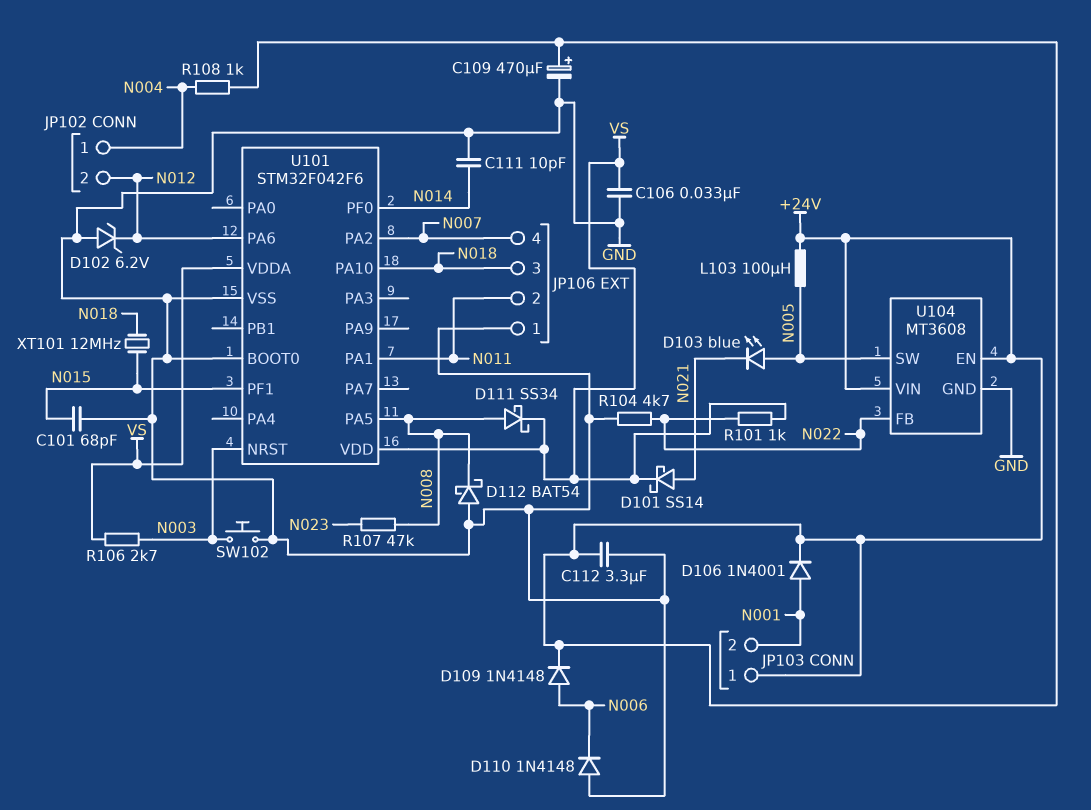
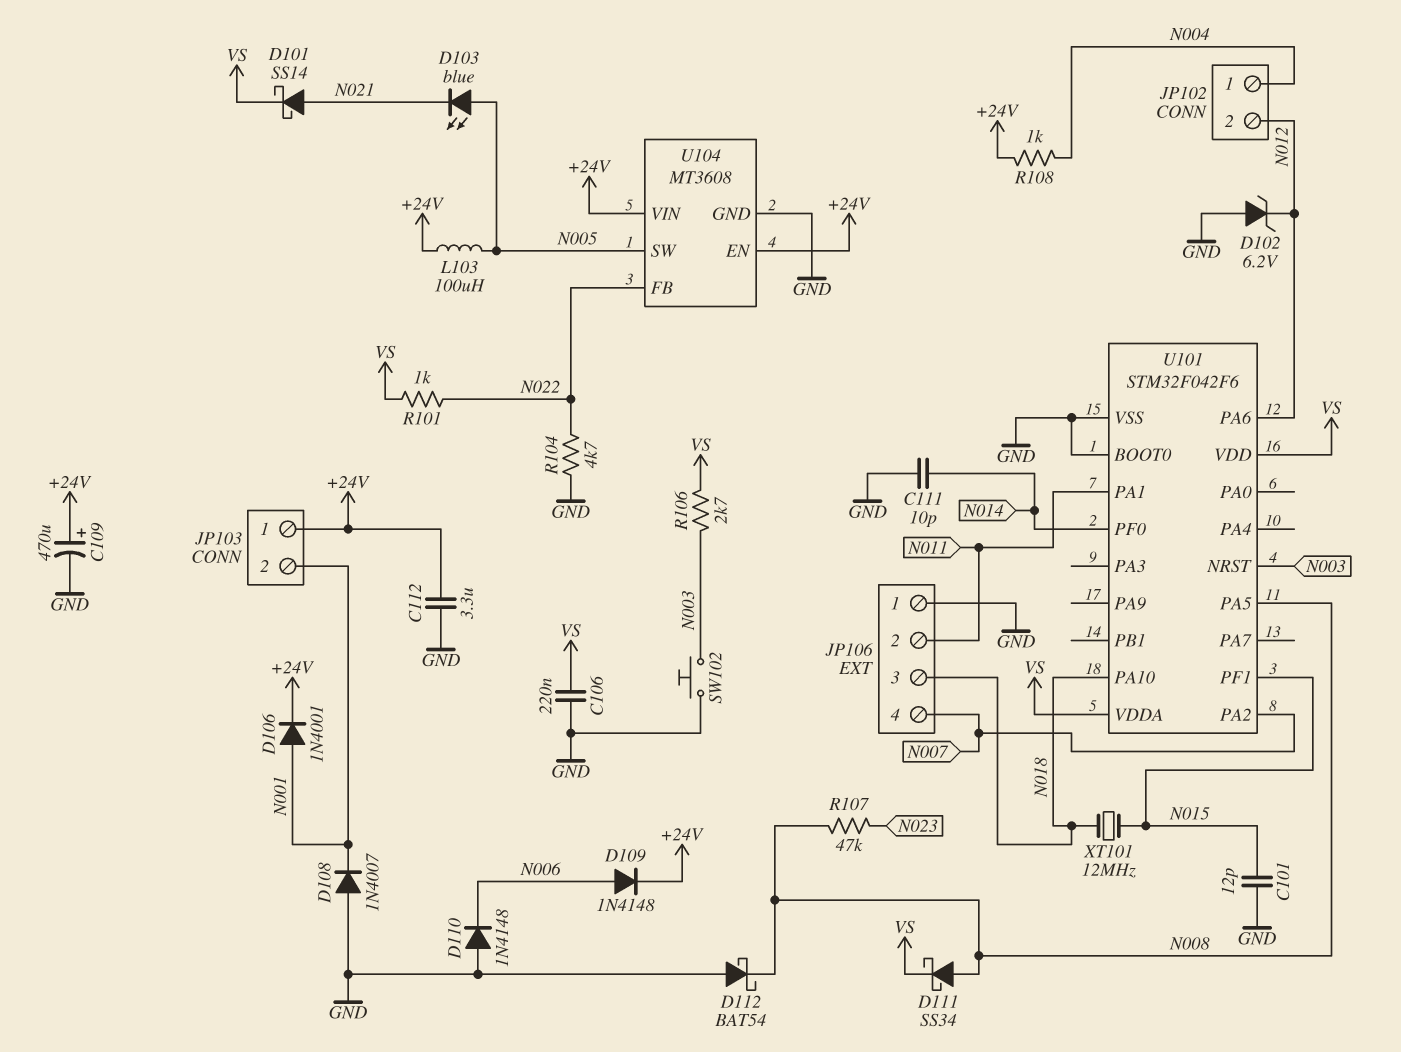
C101: 68pF (GND, N015) -> 12pF (GND, N015)
C106: 33nF (GND, VS) -> 220nF (GND, VS)
D108: none -> diode 1N4007 (A GND, K N001)

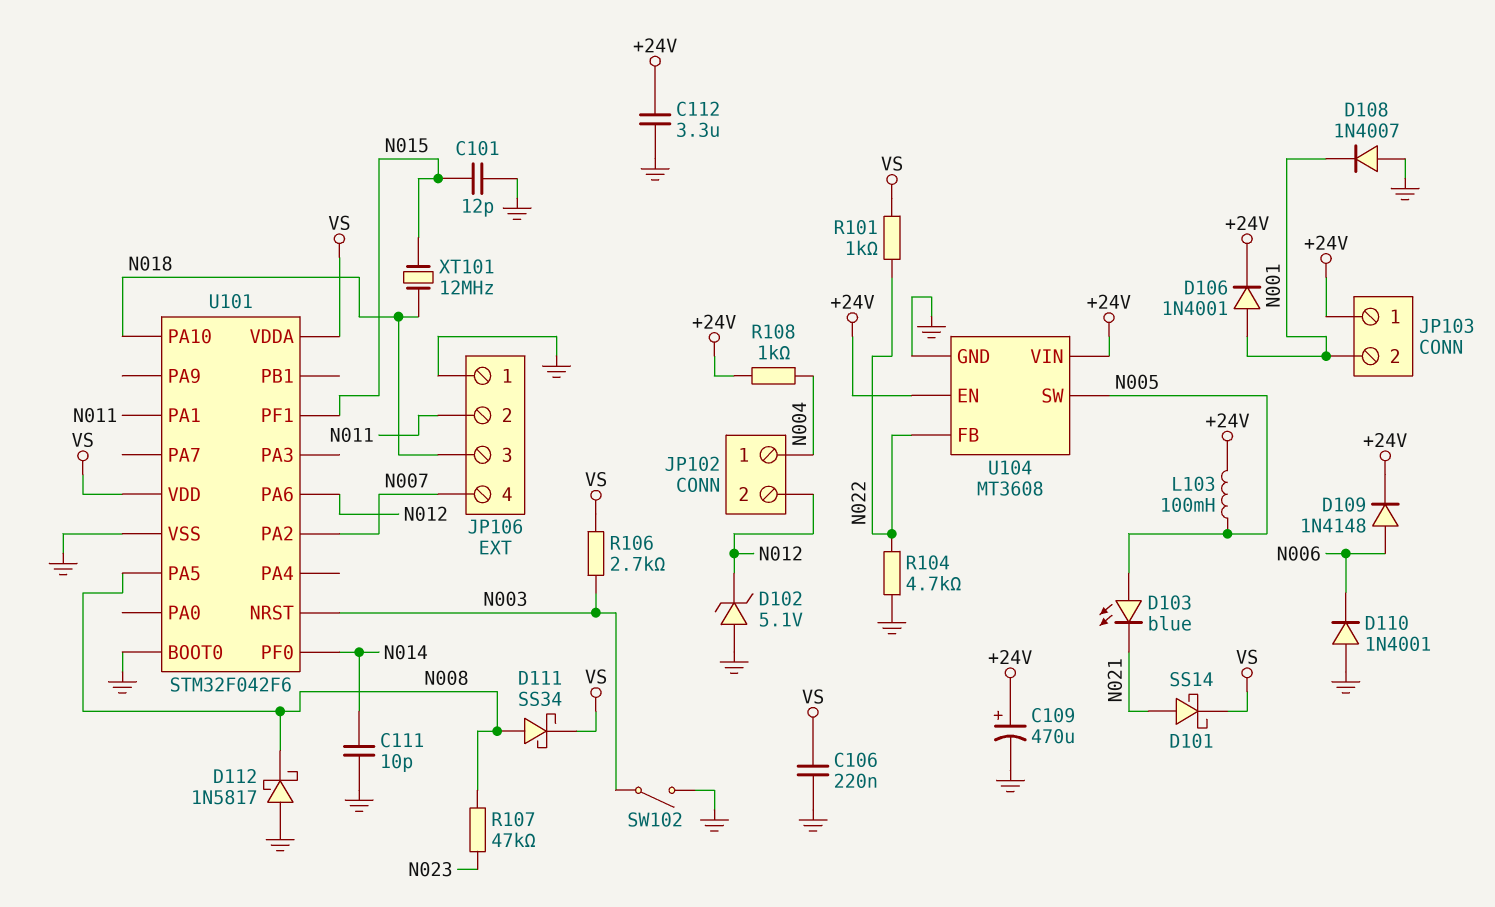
D102: zener 6.2V (A GND, K N012) -> zener 5.1V (A GND, K N012)
D110: diode 1N4148 (A GND, K N006) -> diode 1N4001 (A GND, K N006)
D112: schottky BAT54 (A GND, K N008) -> schottky 1N5817 (A GND, K N008)
L103: 100uH (+24V, N005) -> 100mH (+24V, N005)
SW102: button (GND, N003) -> switch (GND, N003)

